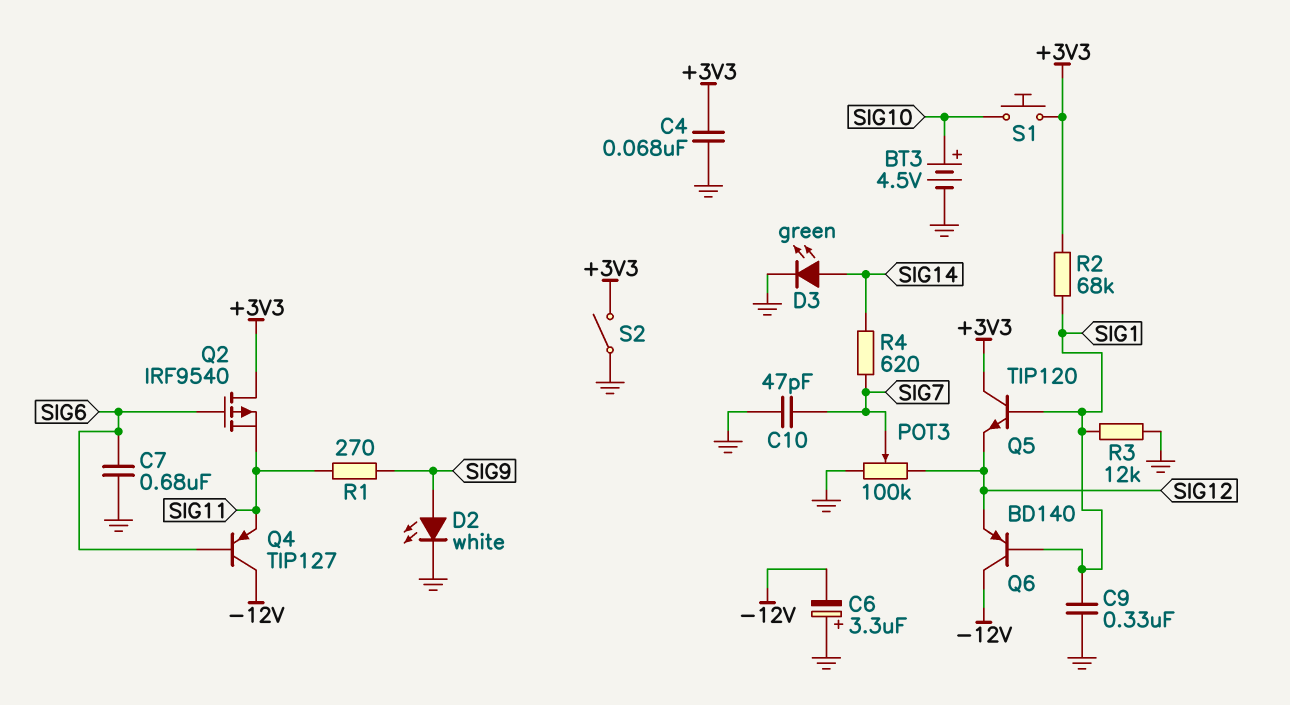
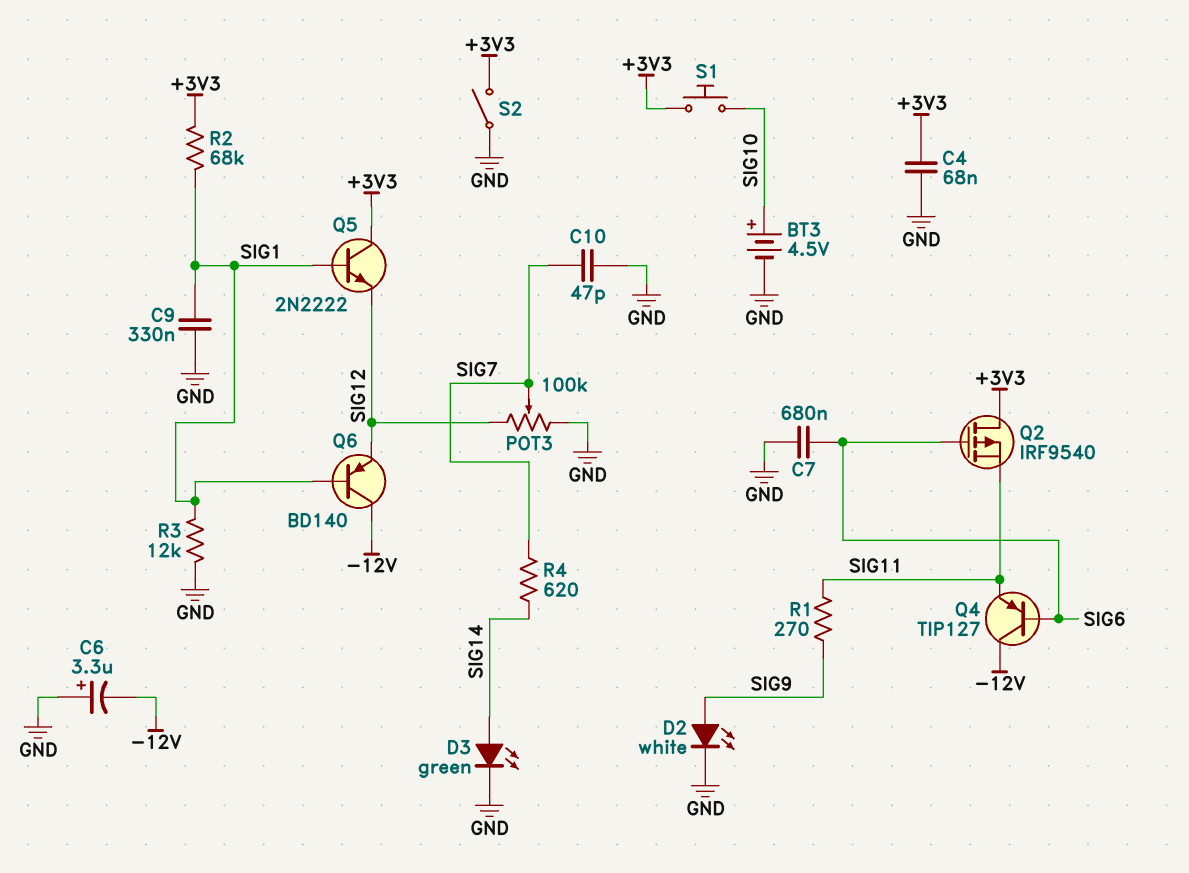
Q5: NPN TIP120 (B SIG1, C +3V3, E SIG12) -> NPN 2N2222 (B SIG1, C +3V3, E SIG12)

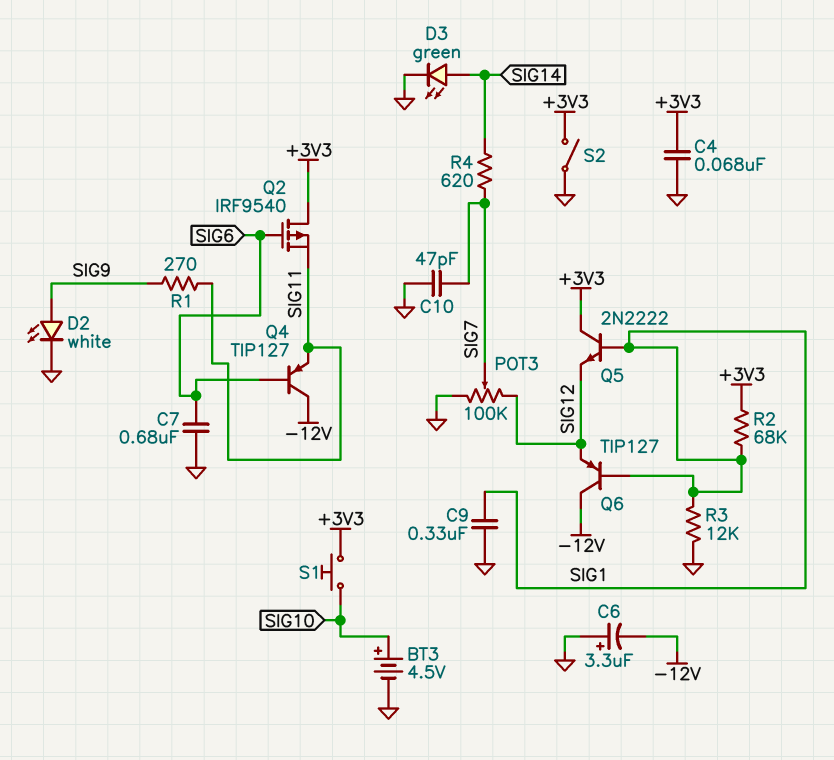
Q6: PNP BD140 (B SIG1, C -12V, E SIG12) -> PNP TIP127 (B SIG1, C -12V, E SIG12)

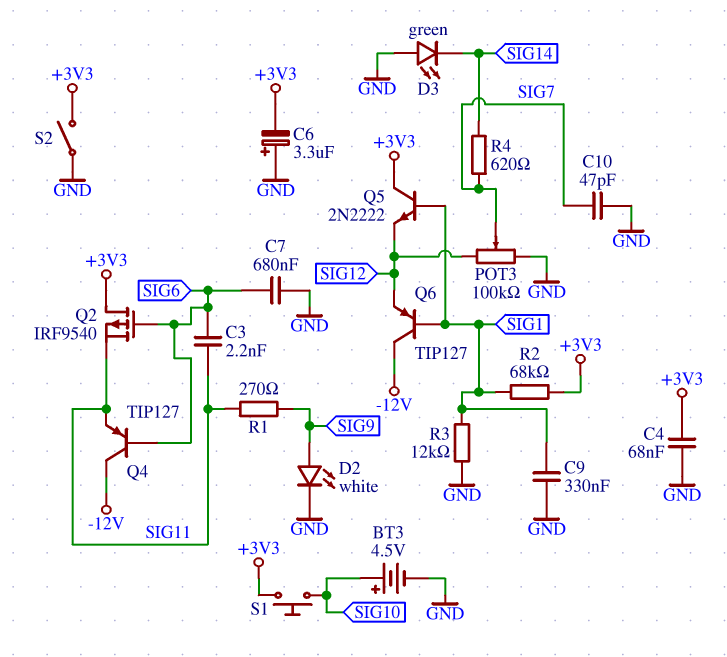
C3: none -> 2.2nF (SIG6, SIG11)
C6: 3.3uF (plus GND, minus -12V) -> 3.3uF (plus GND, minus +3V3)
D3: LED green (A SIG14, K GND) -> LED green (A GND, K SIG14)

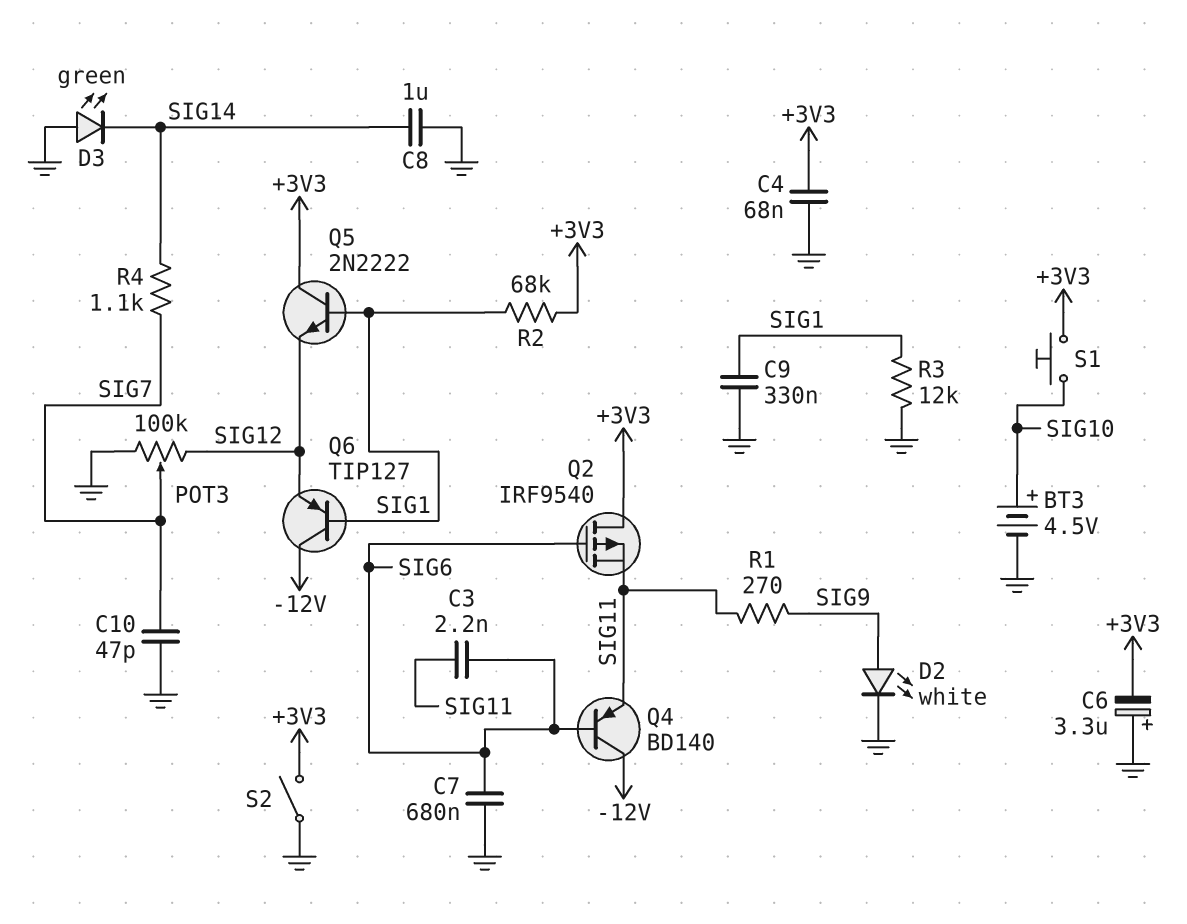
C8: none -> 1uF (GND, SIG14)
Q4: PNP TIP127 (B SIG6, C -12V, E SIG11) -> PNP BD140 (B SIG6, C -12V, E SIG11)
R4: 620 (SIG7, SIG14) -> 1.1k (SIG7, SIG14)

